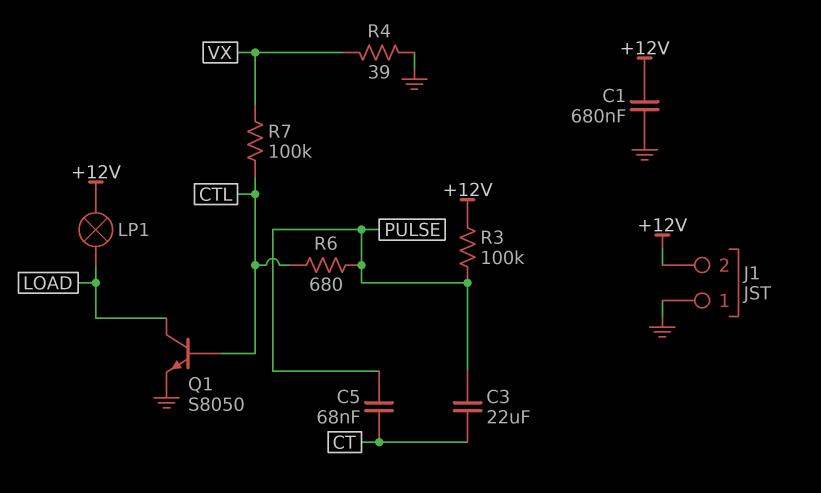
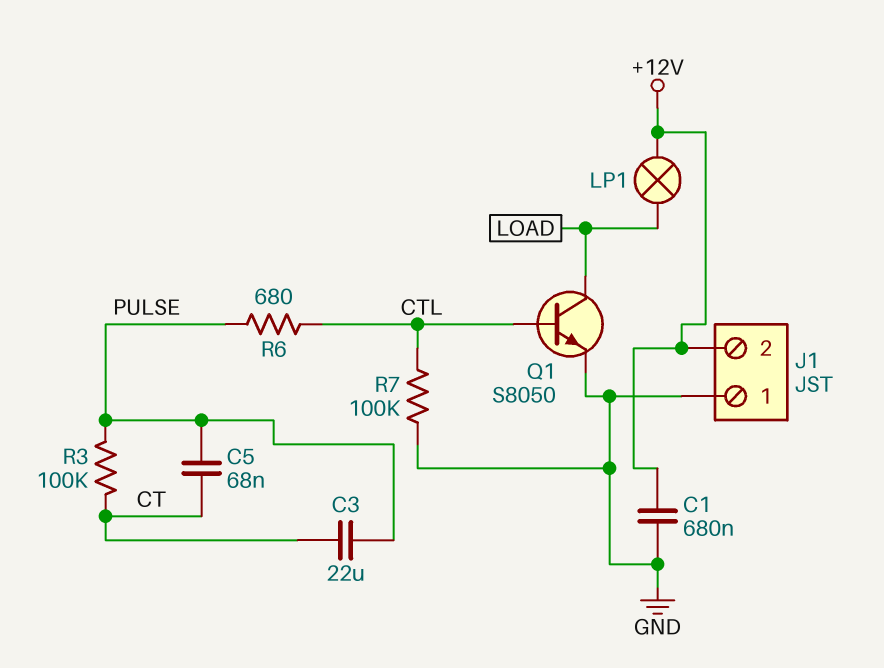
R3: 100k (+12V, PULSE) -> 100k (CT, PULSE)
R4: 39 (GND, VX) -> none
R7: 100k (CTL, VX) -> 100k (CTL, GND)

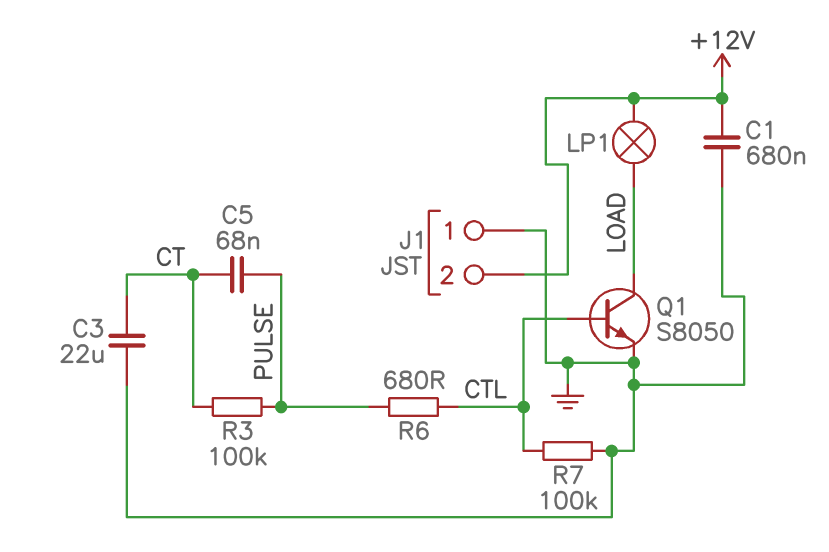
C3: 22uF (CT, PULSE) -> 22uF (CT, GND)

